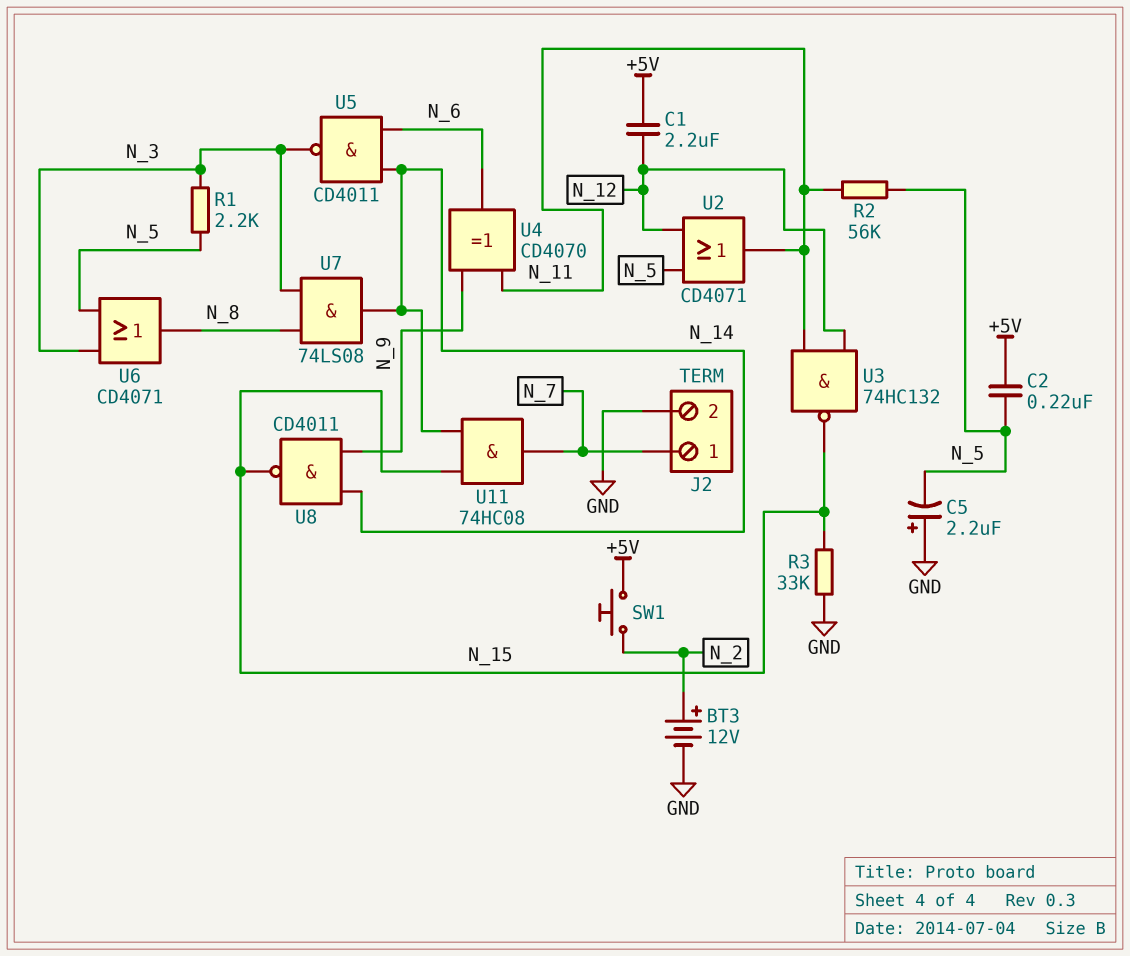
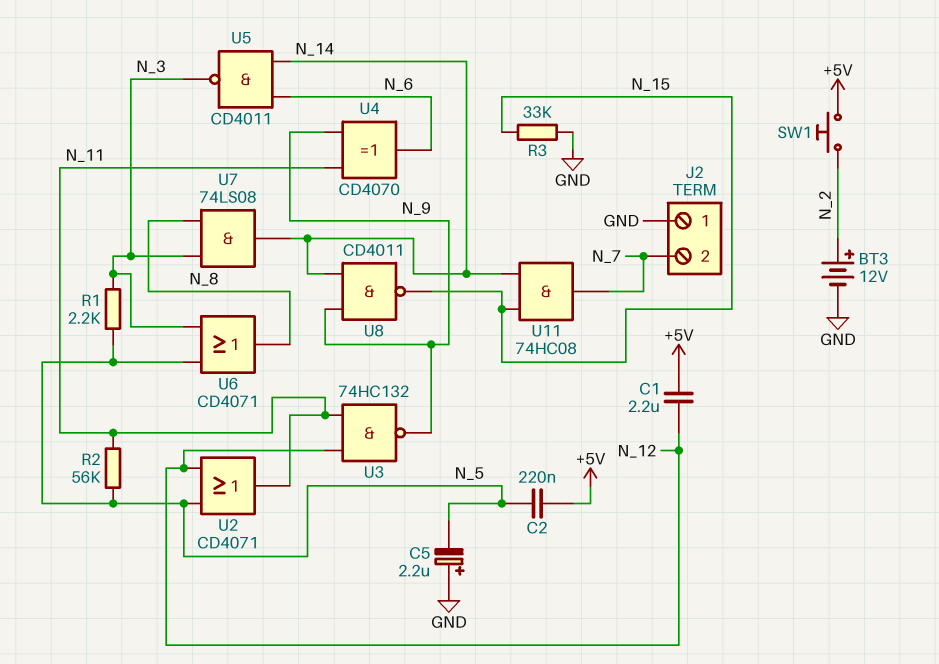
J2 pin 1: N_7 -> GND
J2 pin 2: GND -> N_7
U3: NAND 74HC132 (in N_11, in N_12, out N_15) -> NAND 74HC132 (in N_11, in N_12, out N_9)

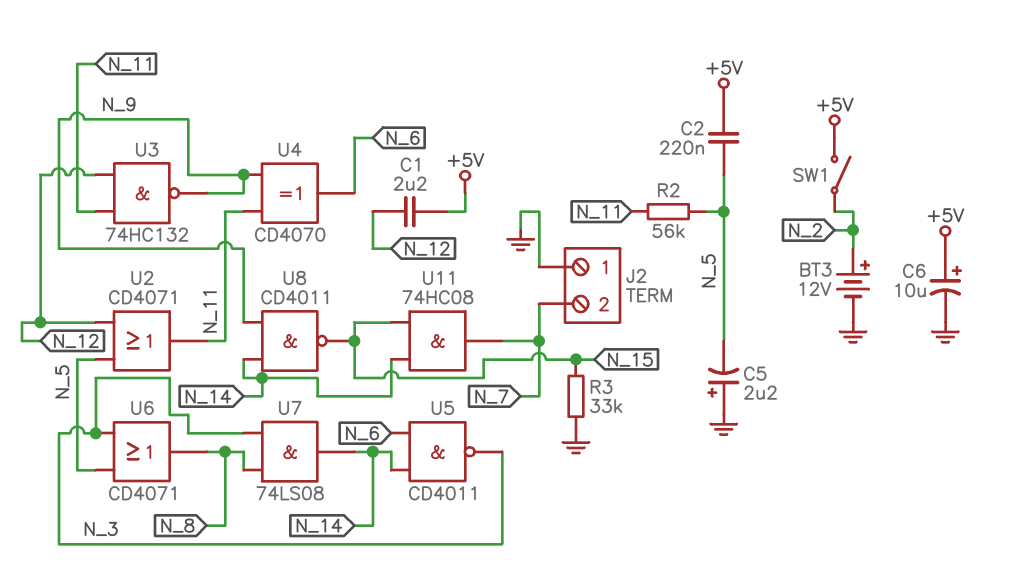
C6: none -> 10uF (plus +5V, minus GND)
R1: 2.2k (N_3, N_5) -> none
SW1: button (+5V, N_2) -> switch (+5V, N_2)

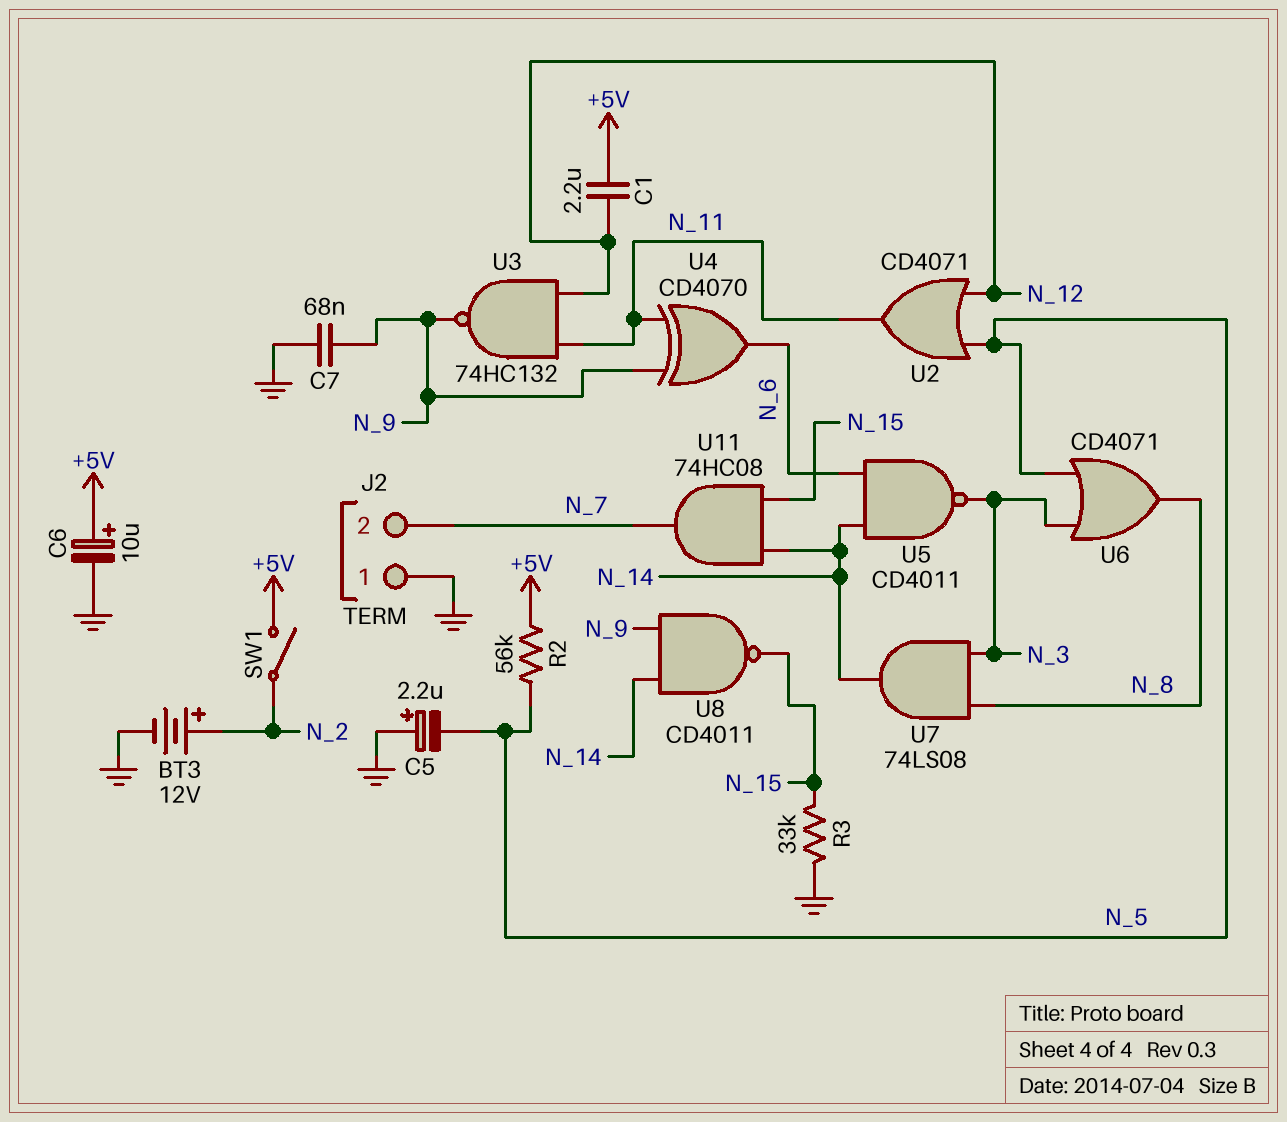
C2: 220nF (+5V, N_5) -> none
C7: none -> 68nF (GND, N_9)
R2: 56k (N_5, N_11) -> 56k (+5V, N_5)

